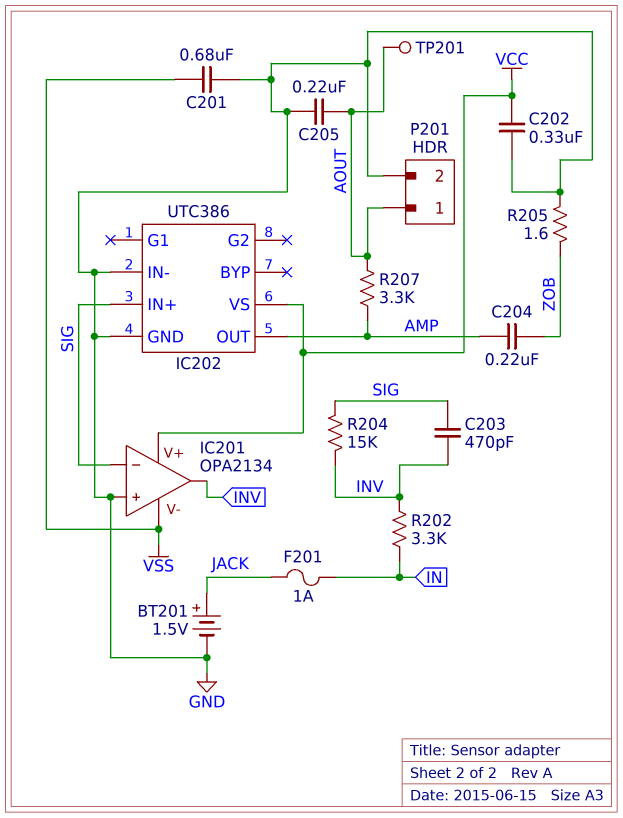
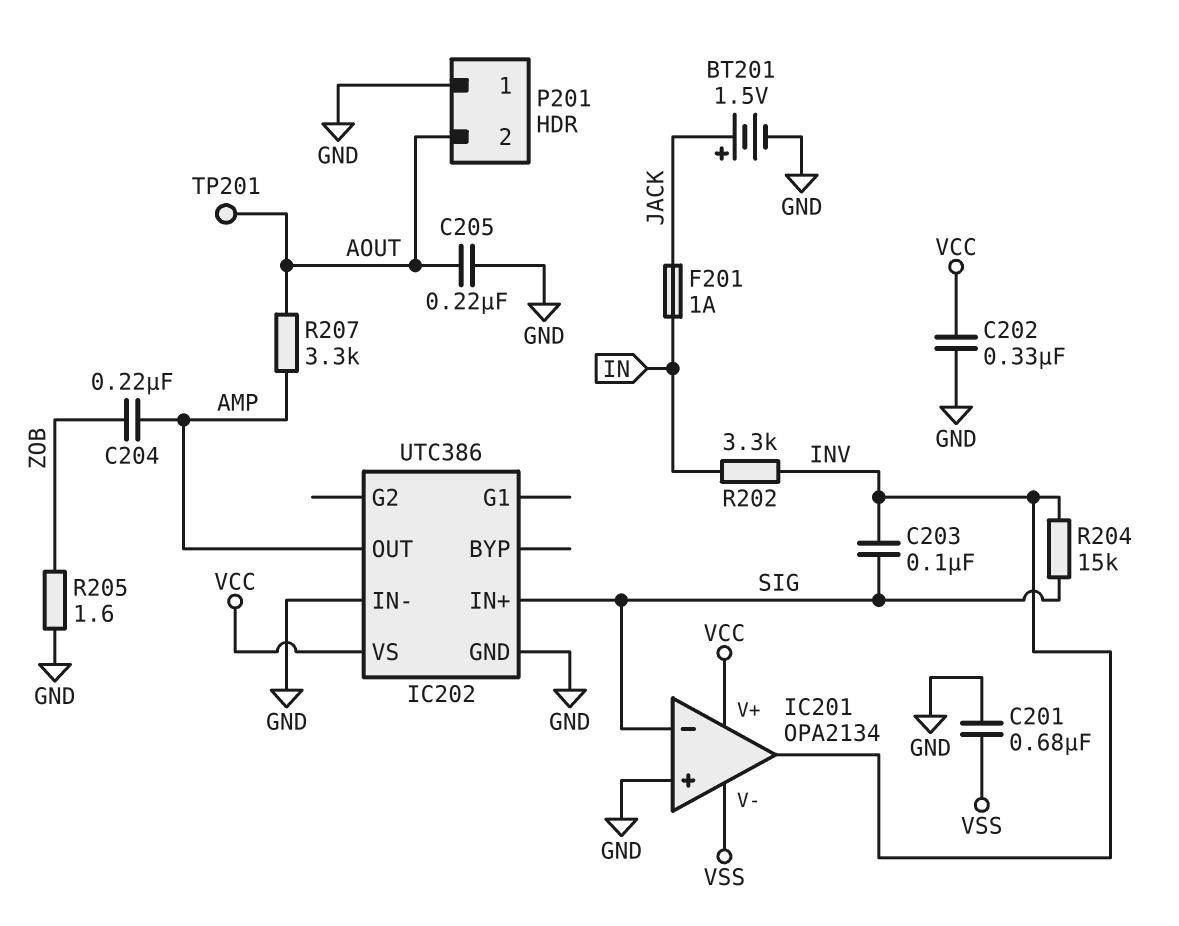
C203: 470pF (INV, SIG) -> 100nF (INV, SIG)
P201 pin 1: AOUT -> GND
P201 pin 2: GND -> AOUT

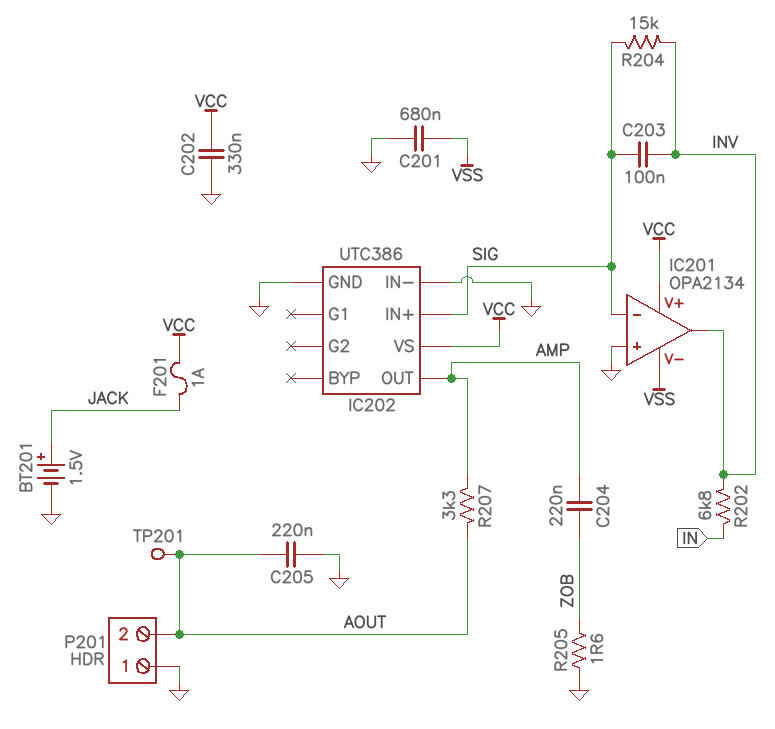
F201: 1A (IN, JACK) -> 1A (JACK, VCC)
R202: 3.3k (IN, INV) -> 6.8k (IN, INV)

